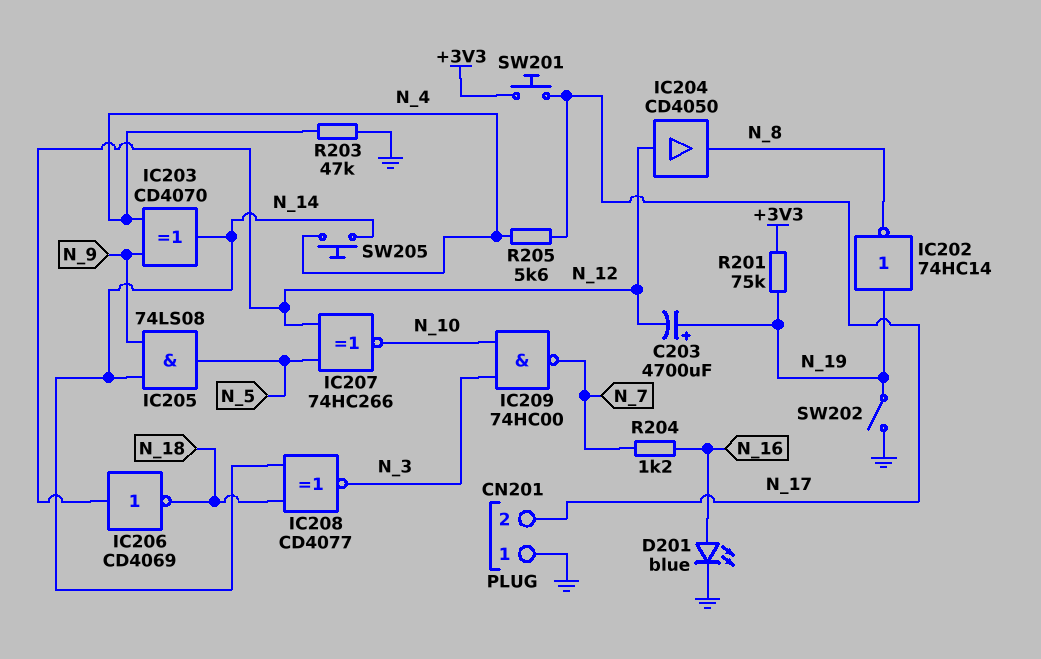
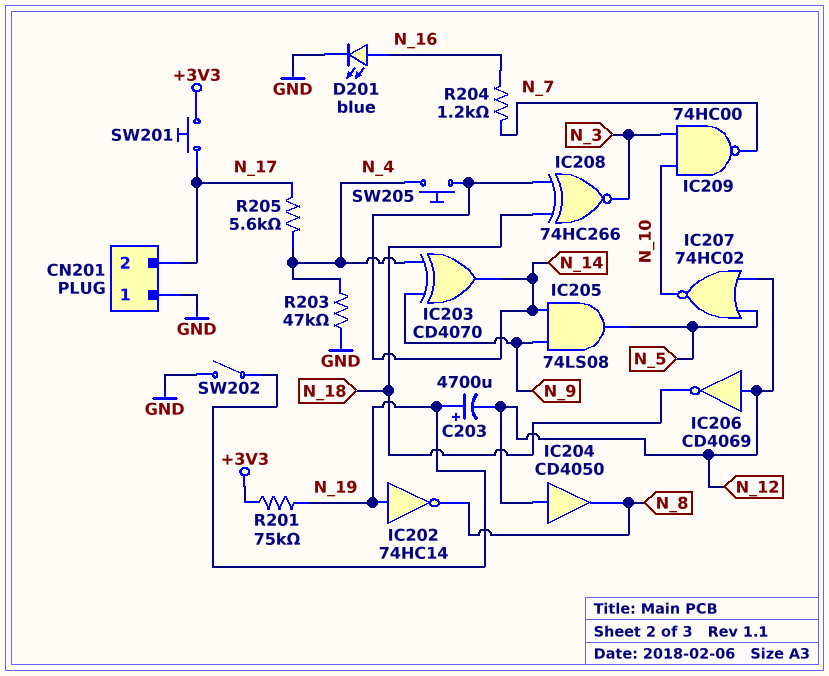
IC207: XNOR 74HC266 (in N_5, in N_12, out N_10) -> NOR 74HC02 (in N_5, in N_12, out N_10)
IC208: XNOR CD4077 (in N_14, in N_18, out N_3) -> XNOR 74HC266 (in N_14, in N_18, out N_3)

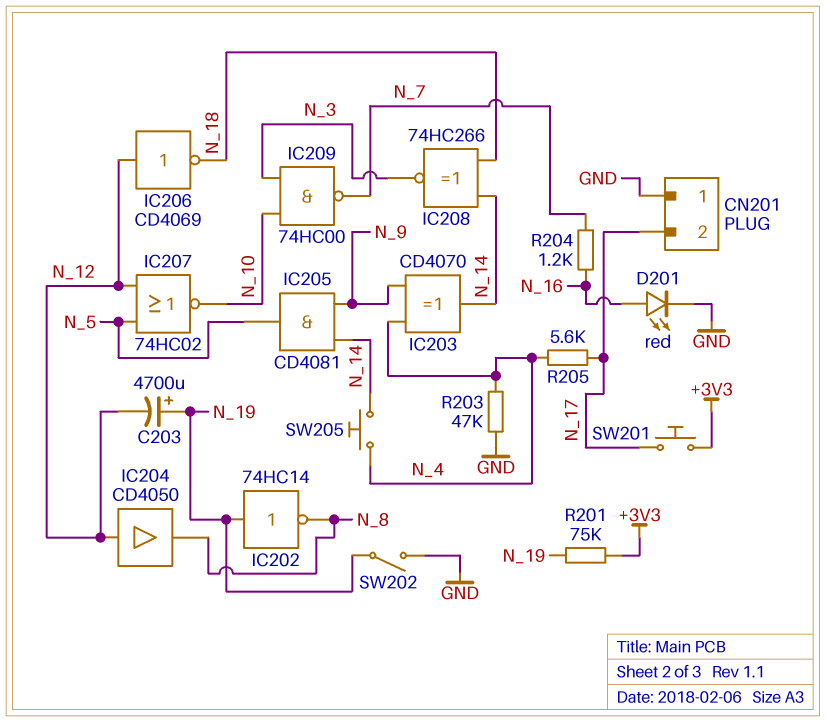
D201: LED blue (A N_16, K GND) -> LED red (A N_16, K GND)
IC205: AND 74LS08 (in N_9, in N_14, out N_5) -> AND CD4081 (in N_9, in N_14, out N_5)

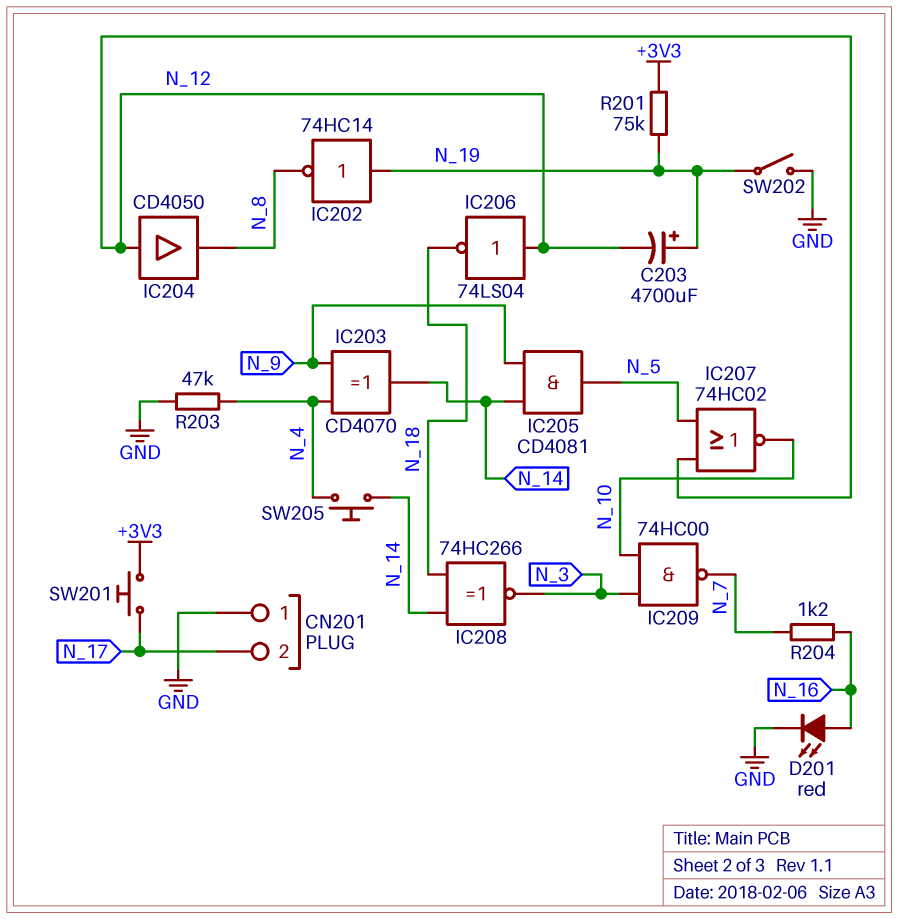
IC206: NOT CD4069 (in N_12, out N_18) -> NOT 74LS04 (in N_12, out N_18)
R205: 5.6k (N_4, N_17) -> none

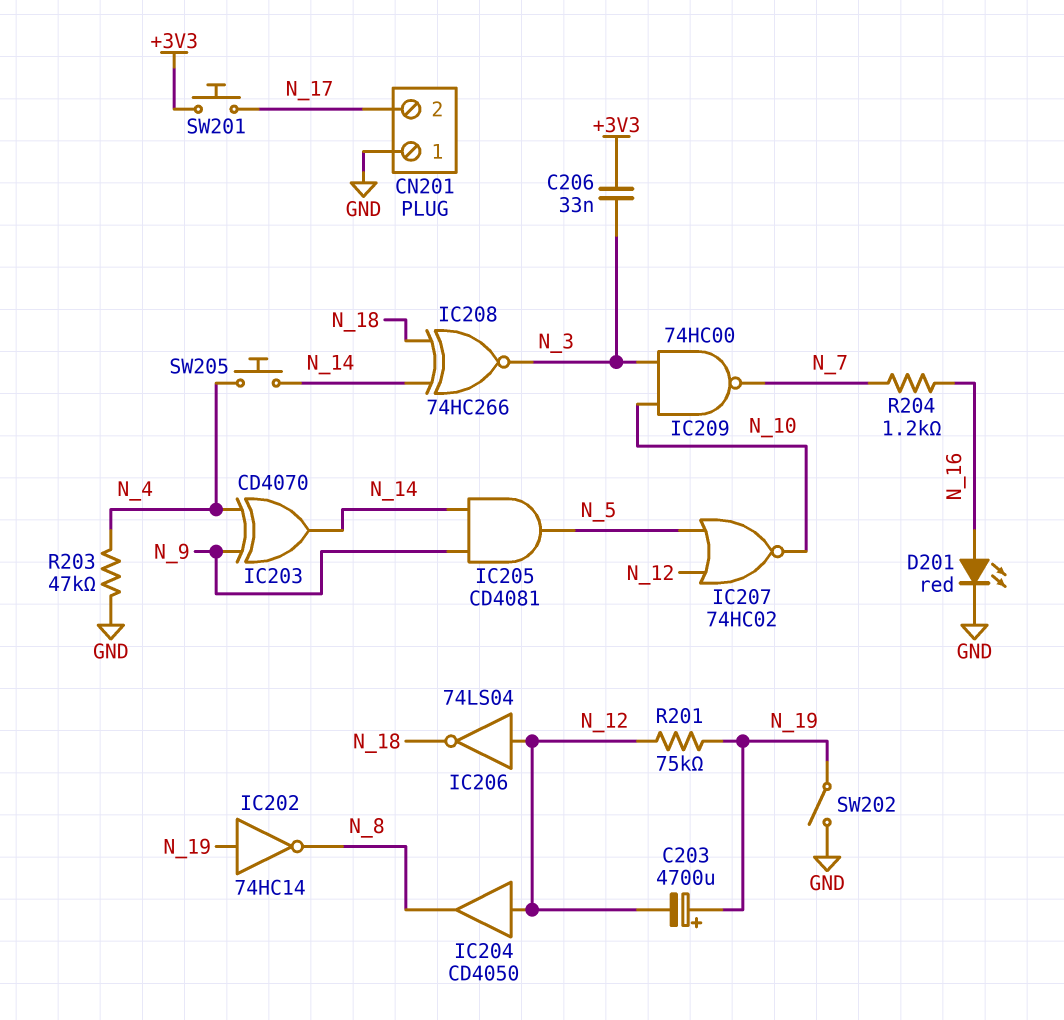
C206: none -> 33nF (+3V3, N_3)
R201: 75k (+3V3, N_19) -> 75k (N_12, N_19)

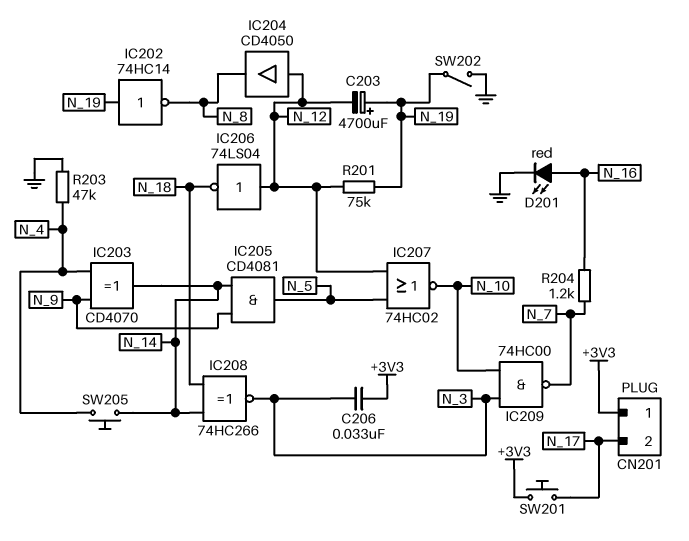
CN201 pin 1: GND -> +3V3

